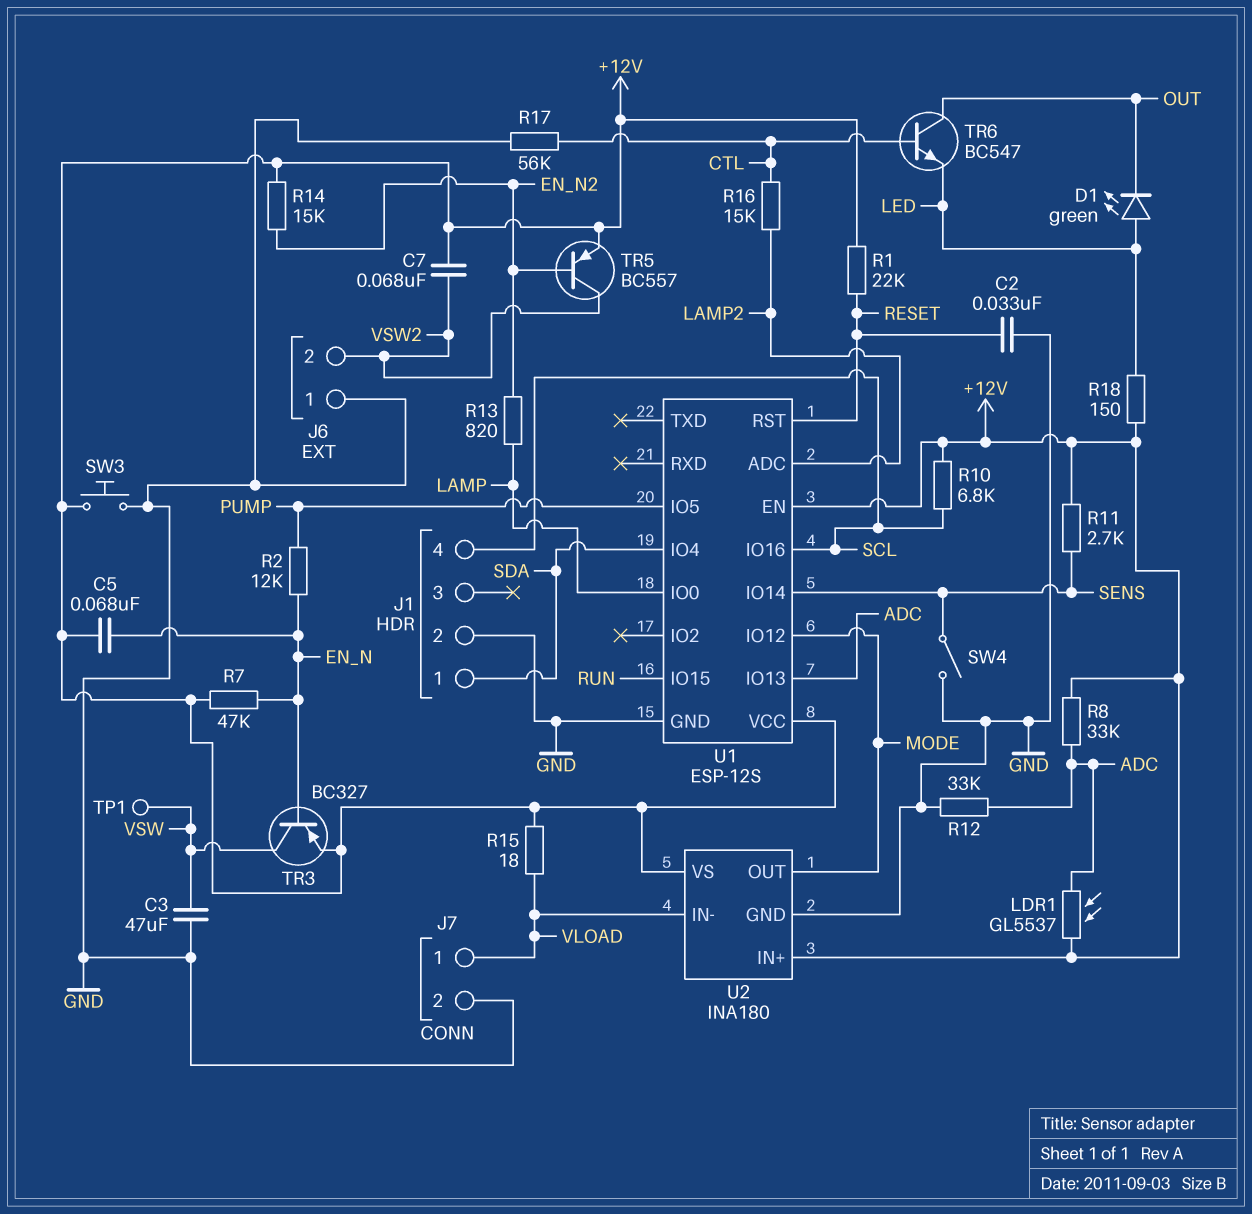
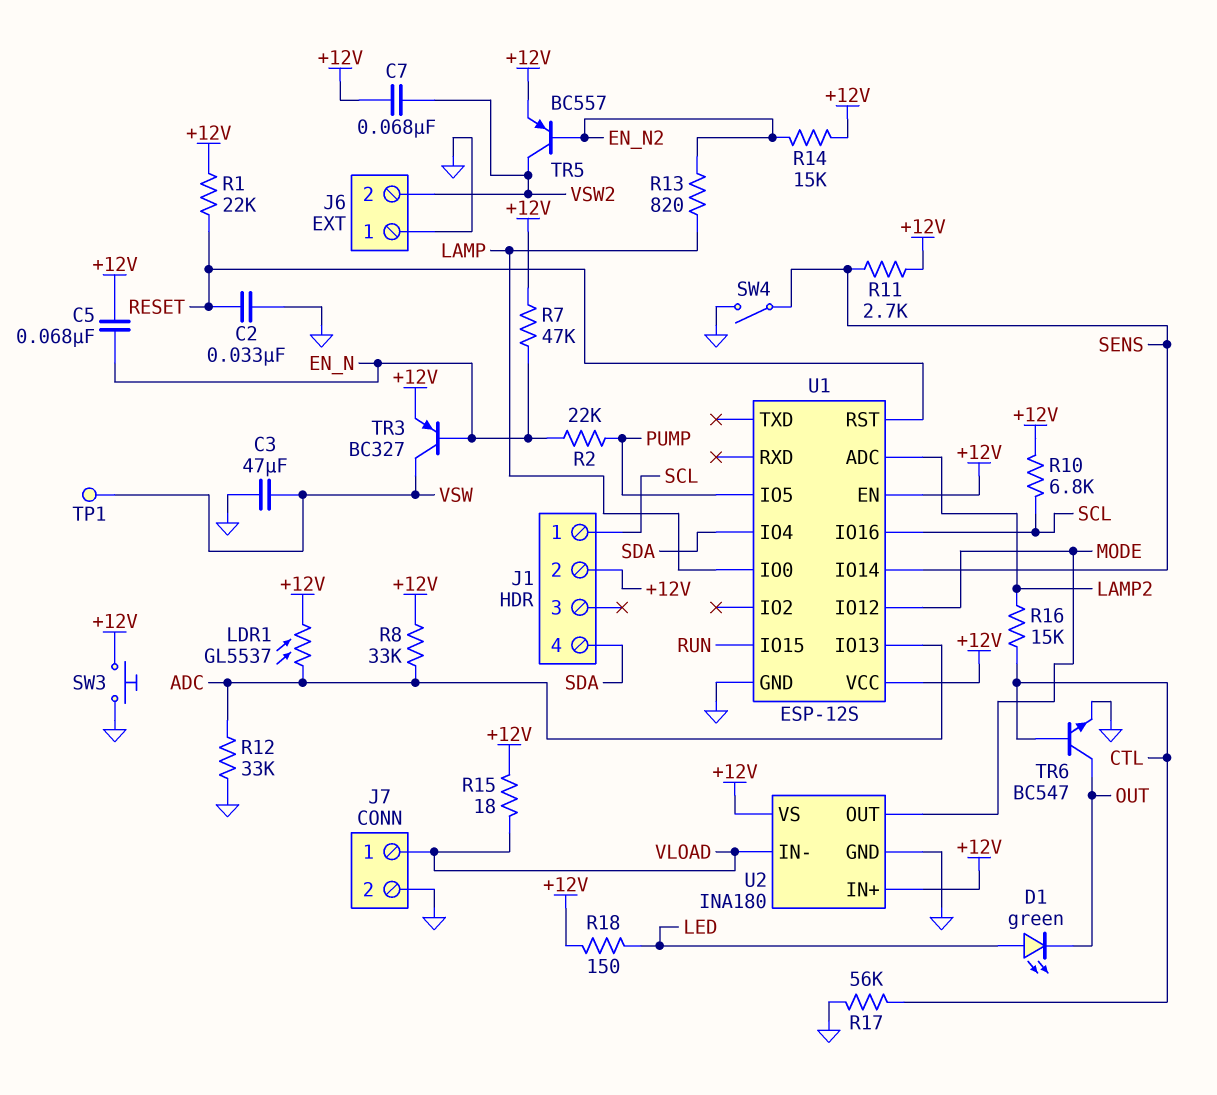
J1 pin 1: SDA -> SCL
J1 pin 2: GND -> +12V
J1 pin 4: SCL -> SDA
R2: 12k (EN_N, PUMP) -> 22k (EN_N, PUMP)
TR6: NPN BC547 (B CTL, C OUT, E LED) -> NPN BC547 (B CTL, C OUT, E GND)

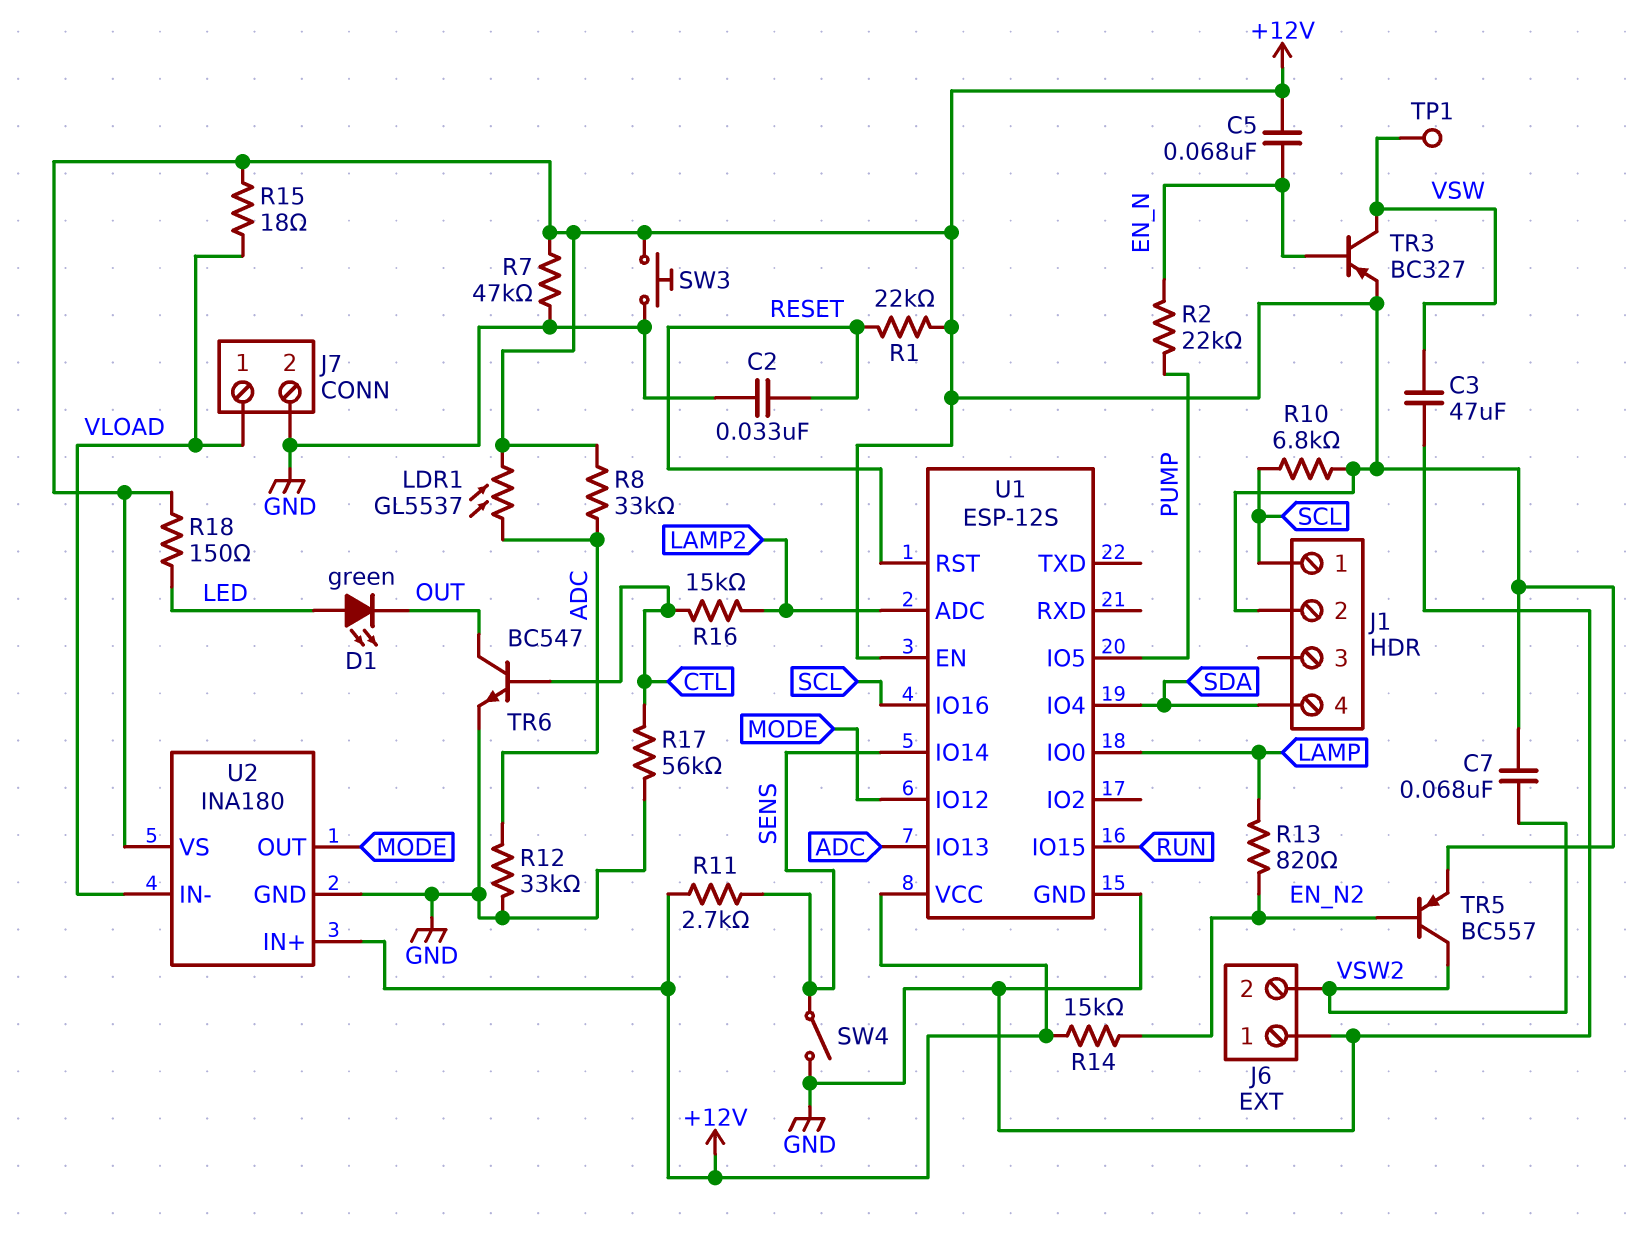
R7: 47k (+12V, EN_N) -> 47k (+12V, GND)

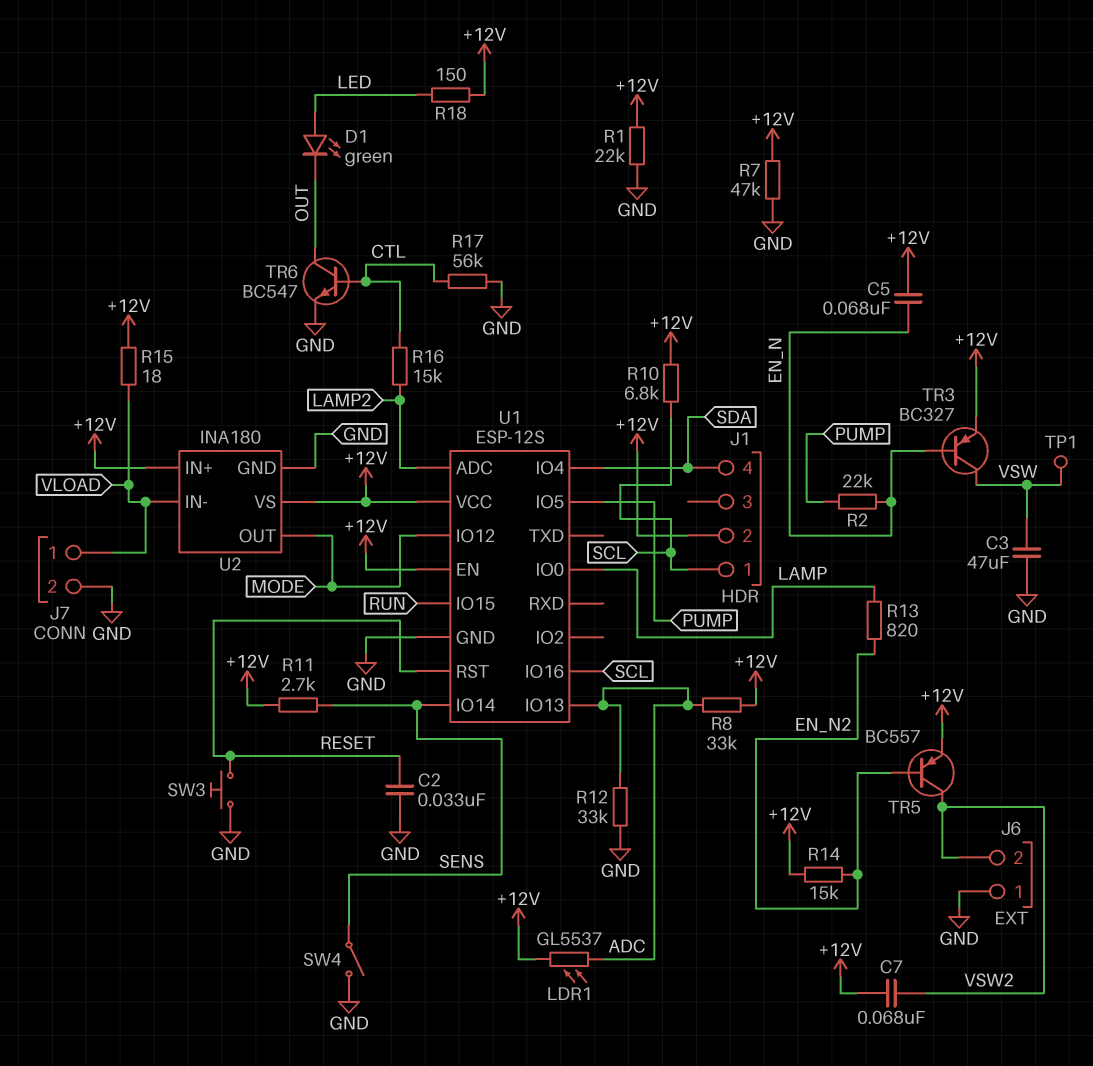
R1: 22k (+12V, RESET) -> 22k (+12V, GND)
SW3: button (+12V, GND) -> button (GND, RESET)

